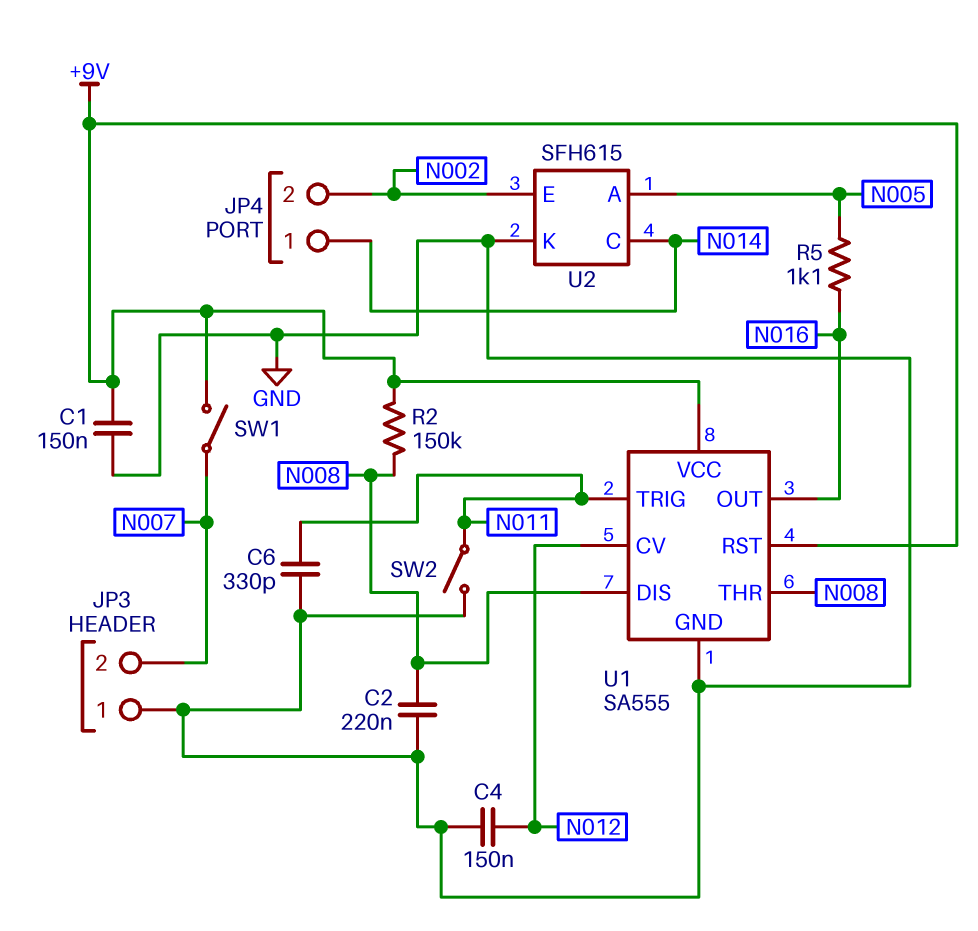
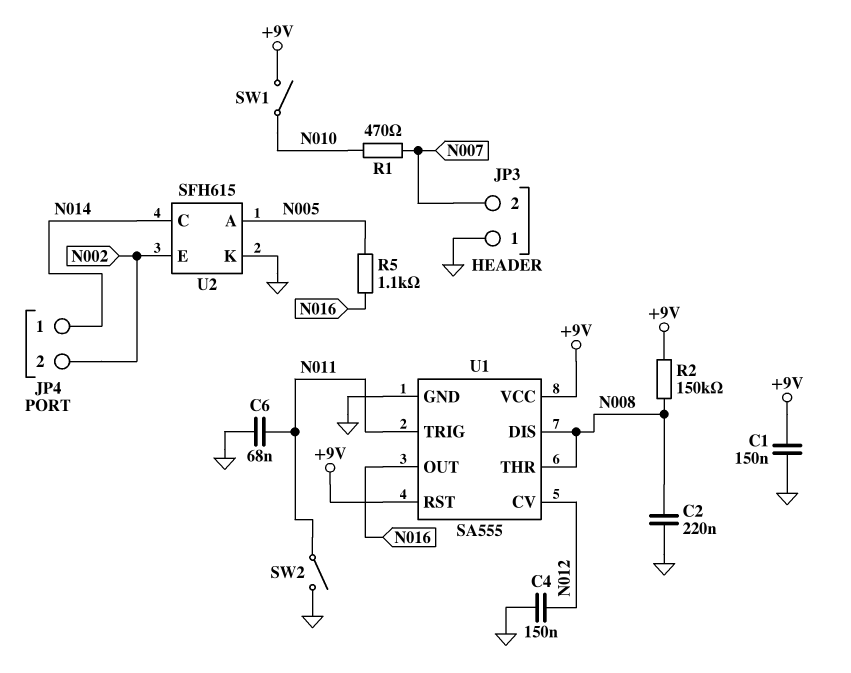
C6: 330pF (GND, N011) -> 68nF (GND, N011)
R1: none -> 470 (N007, N010)
SW1: switch (+9V, N007) -> switch (+9V, N010)

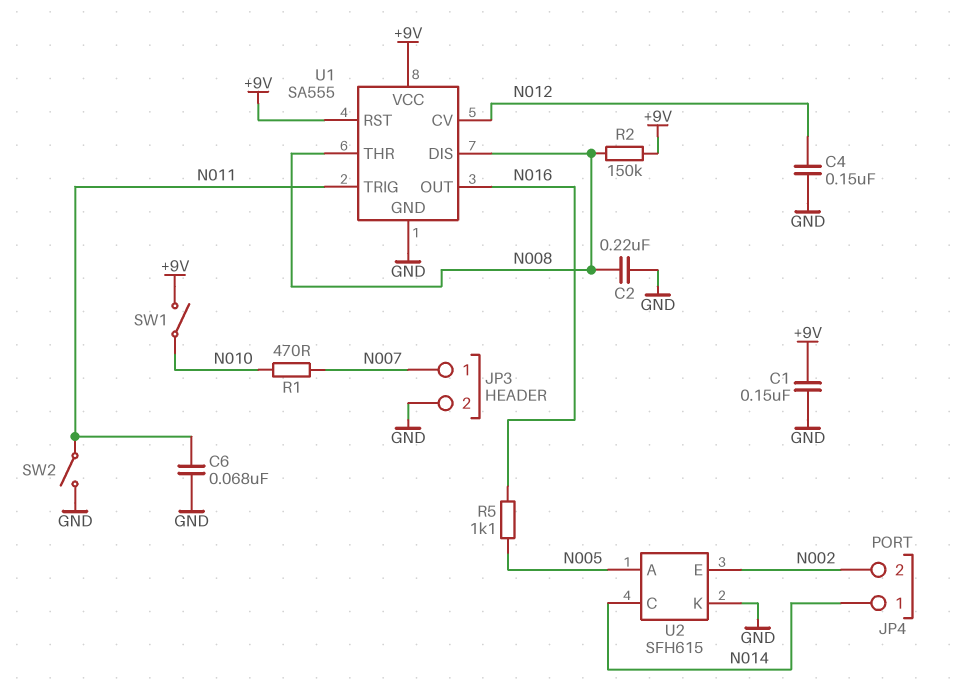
JP3 pin 1: GND -> N007
JP3 pin 2: N007 -> GND

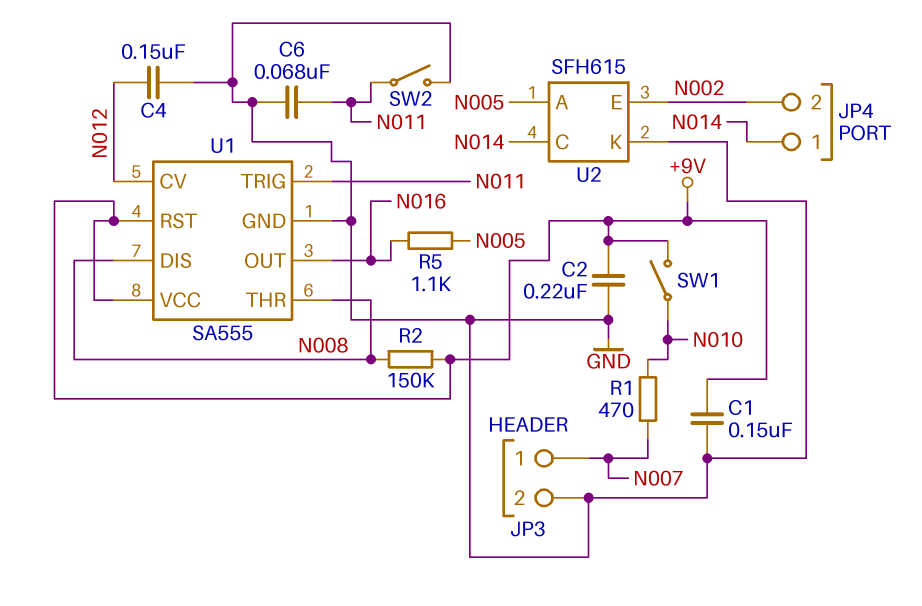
C2: 220nF (GND, N008) -> 220nF (+9V, GND)

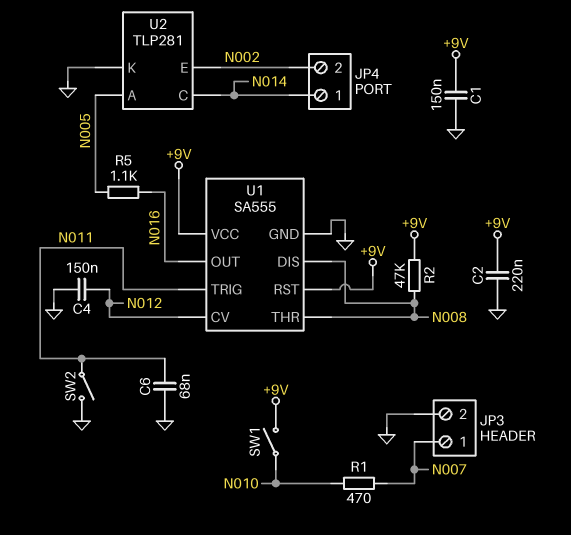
R2: 150k (+9V, N008) -> 47k (+9V, N008)
U2: SFH615 -> TLP281

